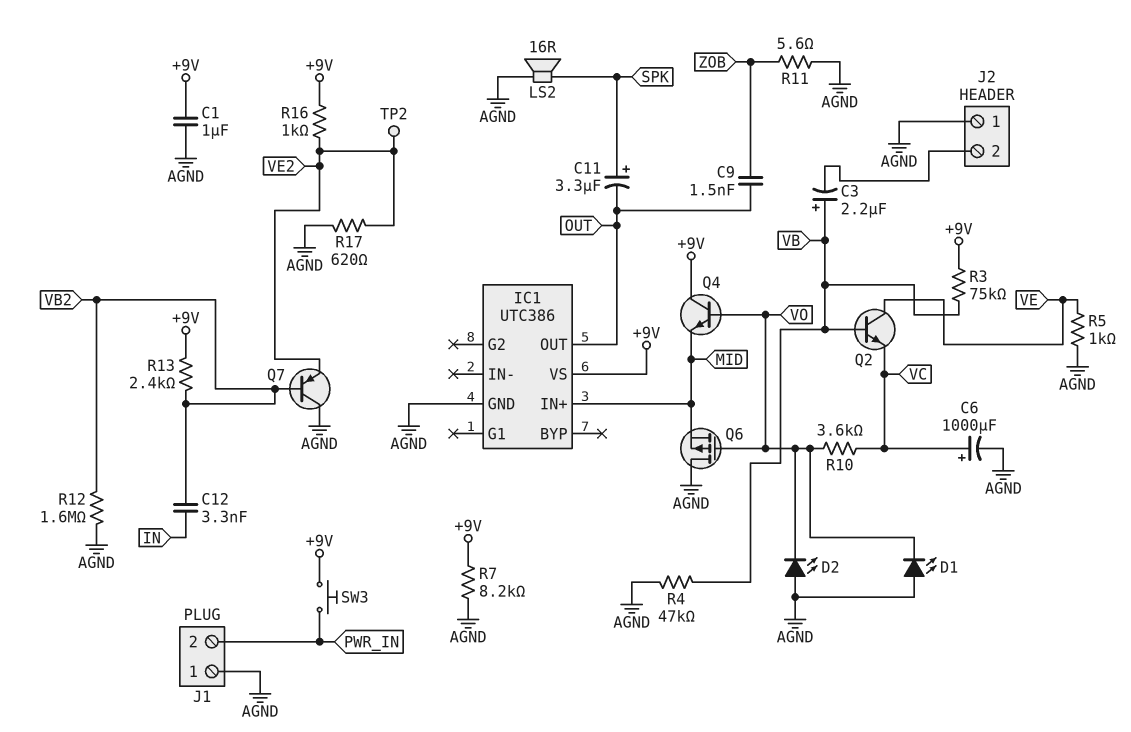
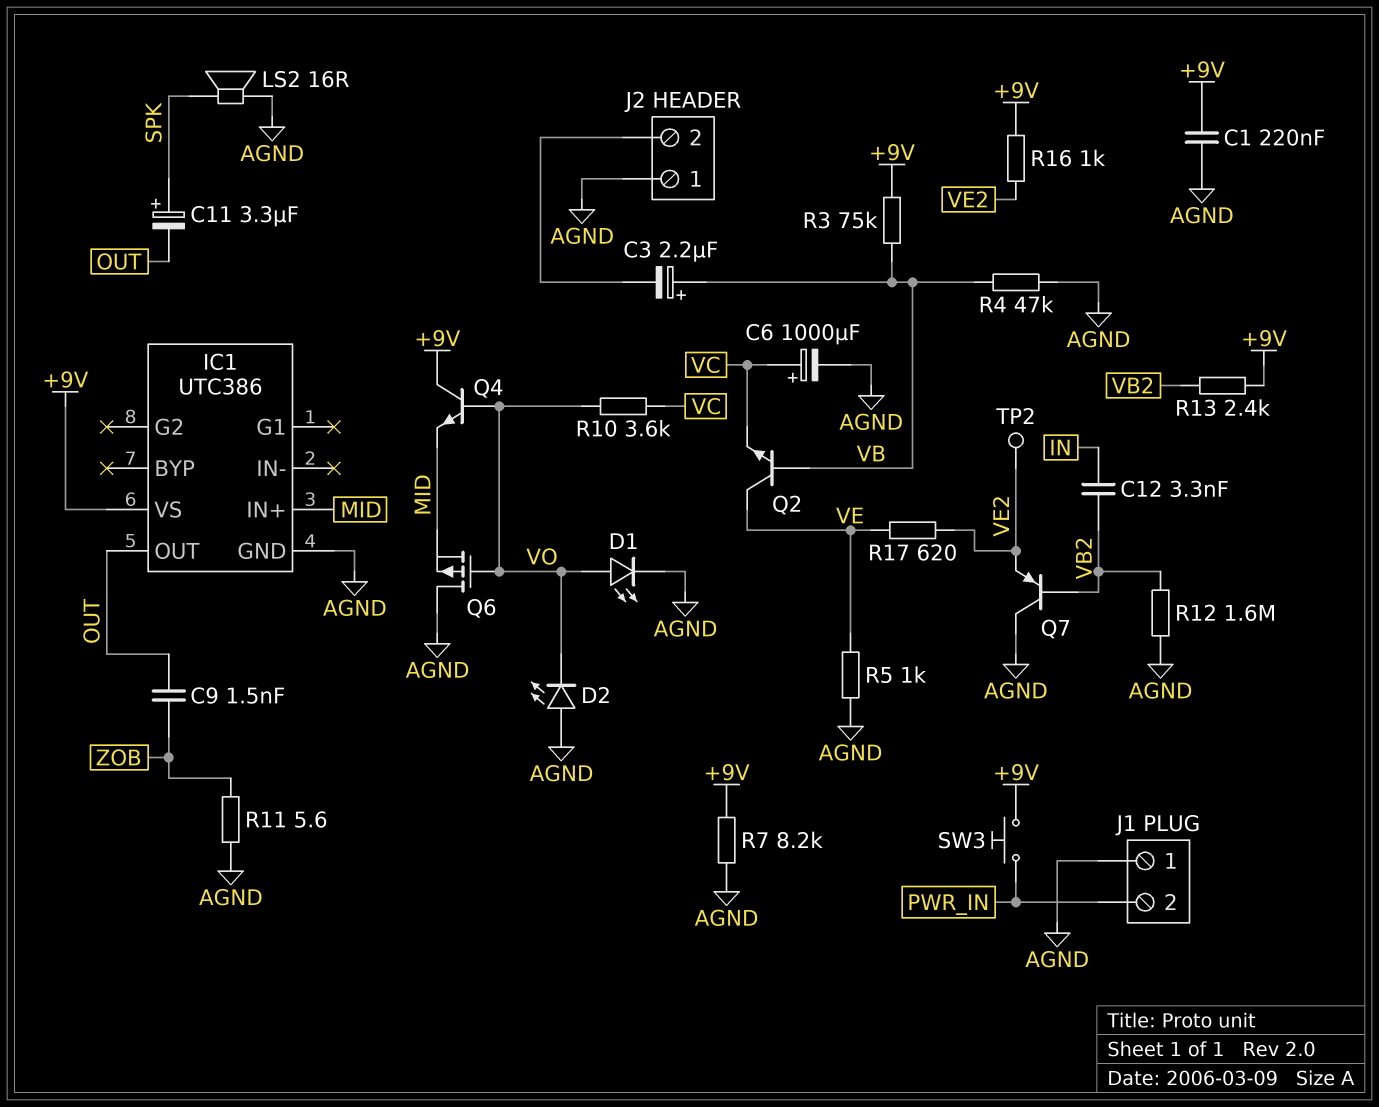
C1: 1uF (+9V, AGND) -> 220nF (+9V, AGND)
D1: LED (A AGND, K VO) -> LED (A VO, K AGND)
R17: 620 (AGND, VE2) -> 620 (VE, VE2)

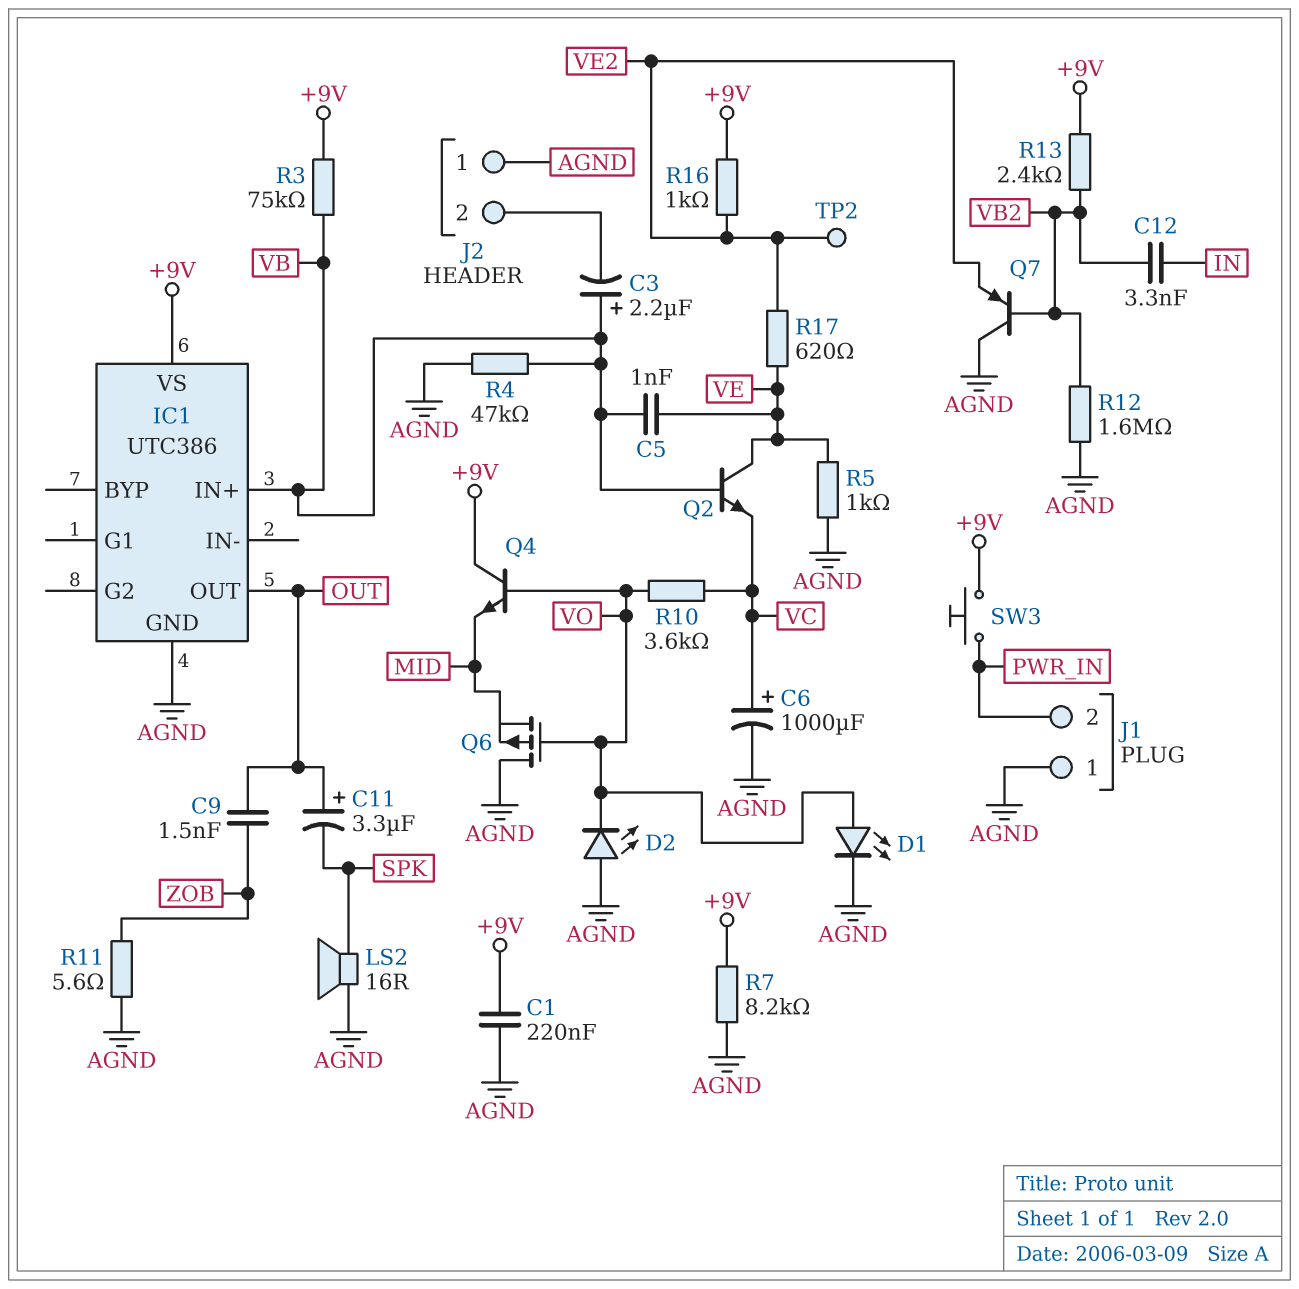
C5: none -> 1nF (VB, VE)
C11: 3.3uF (plus SPK, minus OUT) -> 3.3uF (plus OUT, minus SPK)
IC1 pin IN+: MID -> VB

